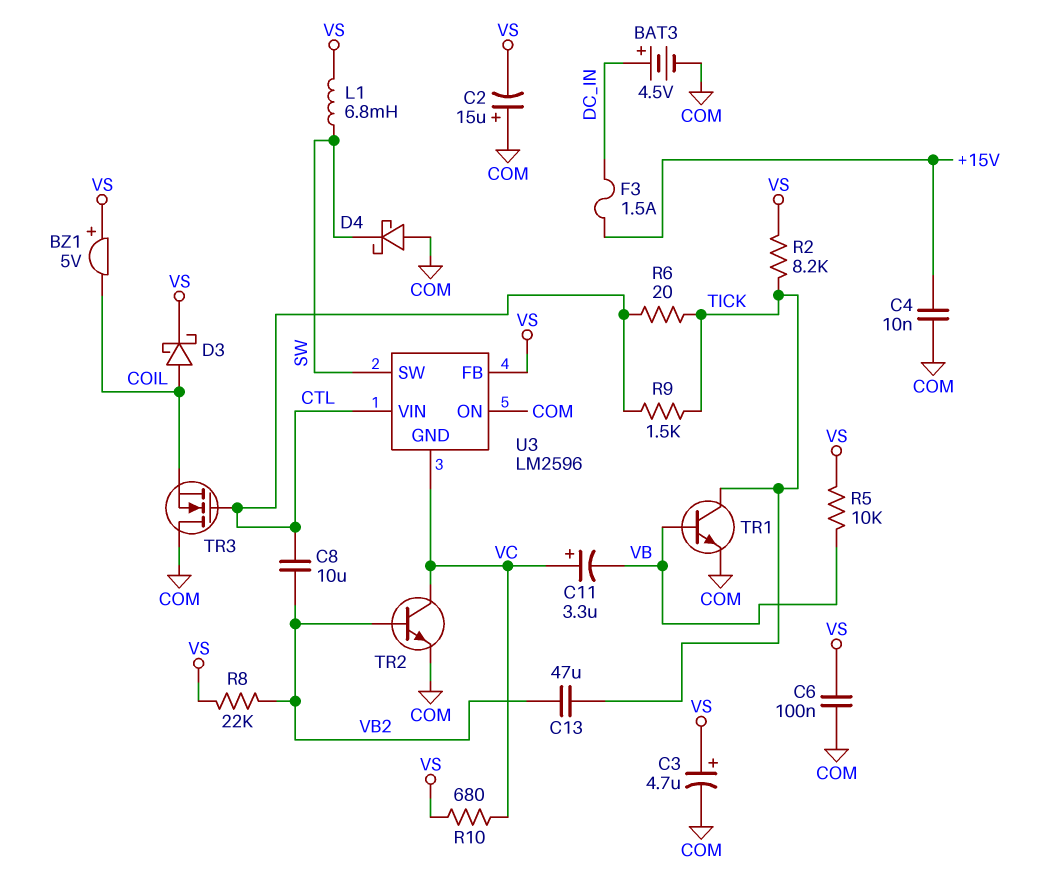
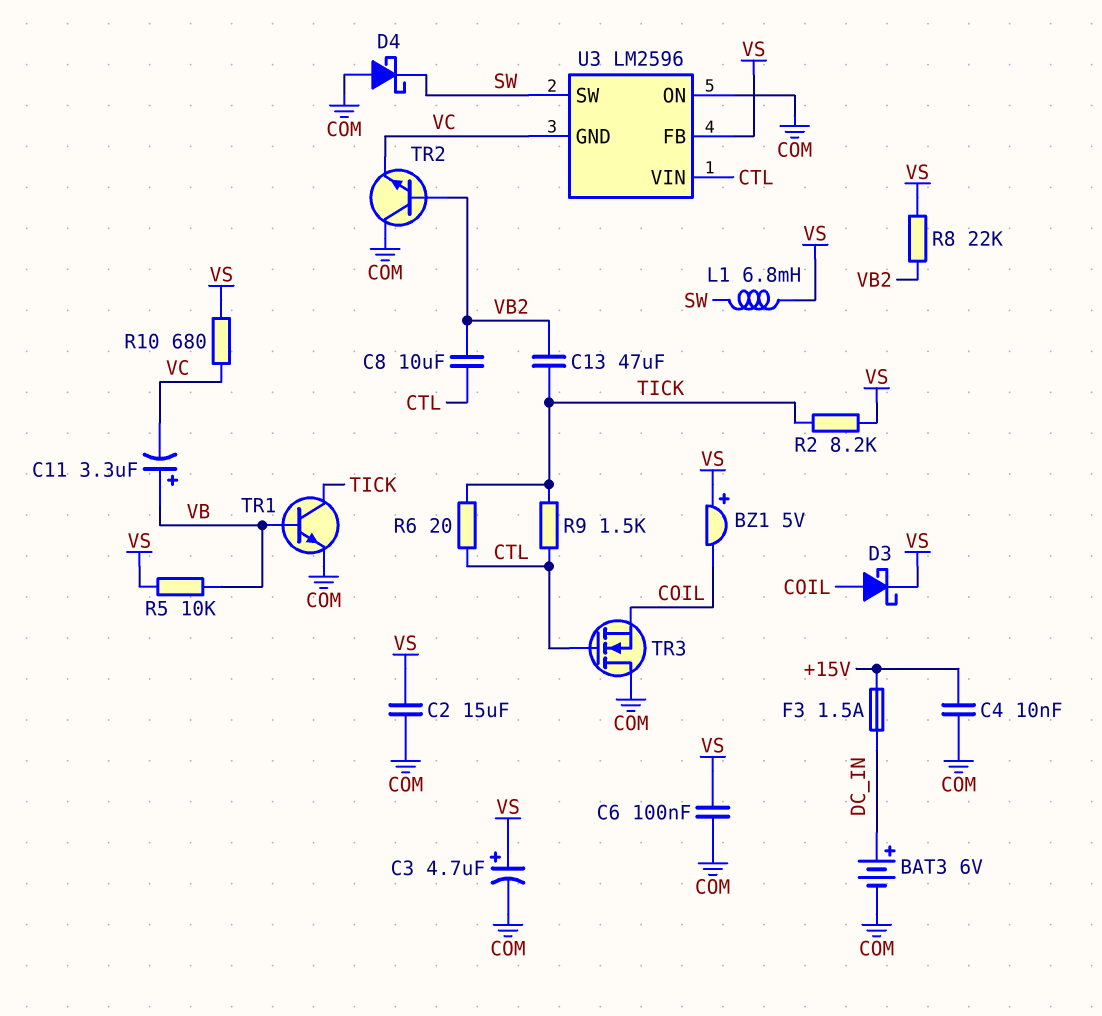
BAT3: 4.5V (plus DC_IN, minus COM) -> 6V (plus DC_IN, minus COM)
C2: 15uF (plus COM, minus VS) -> 15uF (COM, VS)
C11: 3.3uF (plus VC, minus VB) -> 3.3uF (plus VB, minus VC)
TR2: NPN (B VB2, C VC, E COM) -> NPN (B VB2, C COM, E VC)

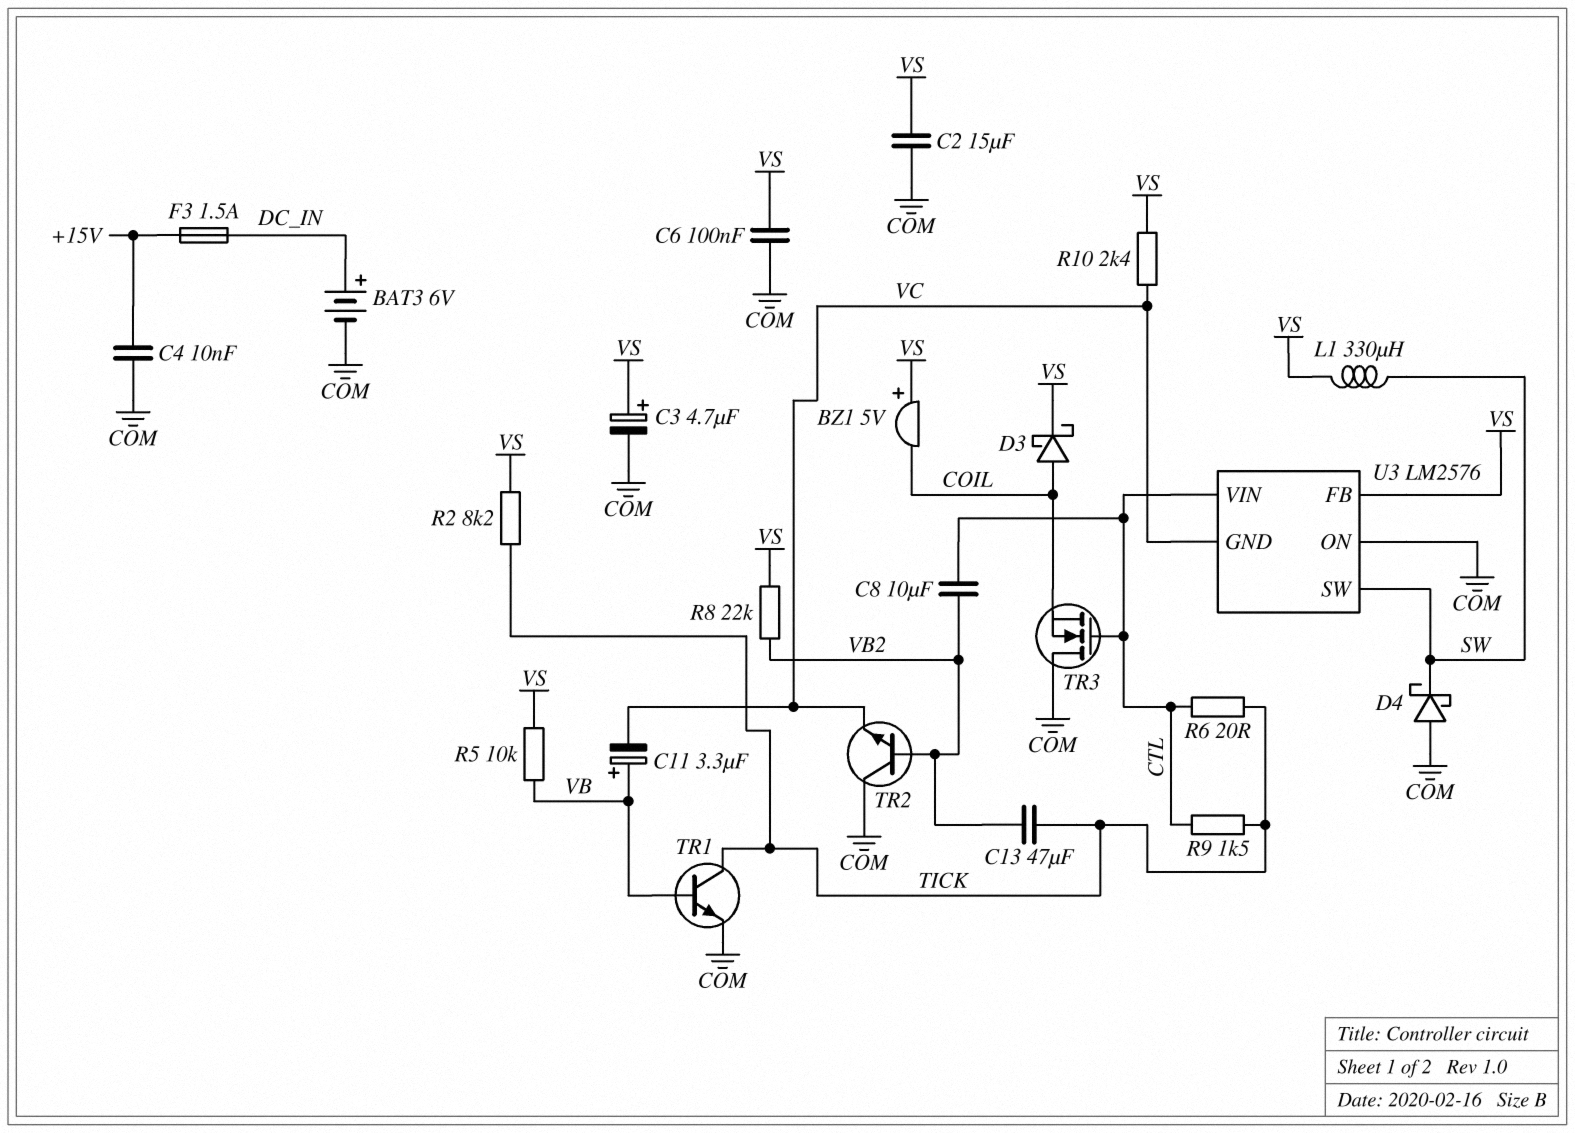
L1: 6.8mH (SW, VS) -> 330uH (SW, VS)
R10: 680 (VC, VS) -> 2.4k (VC, VS)
U3: LM2596 -> LM2576

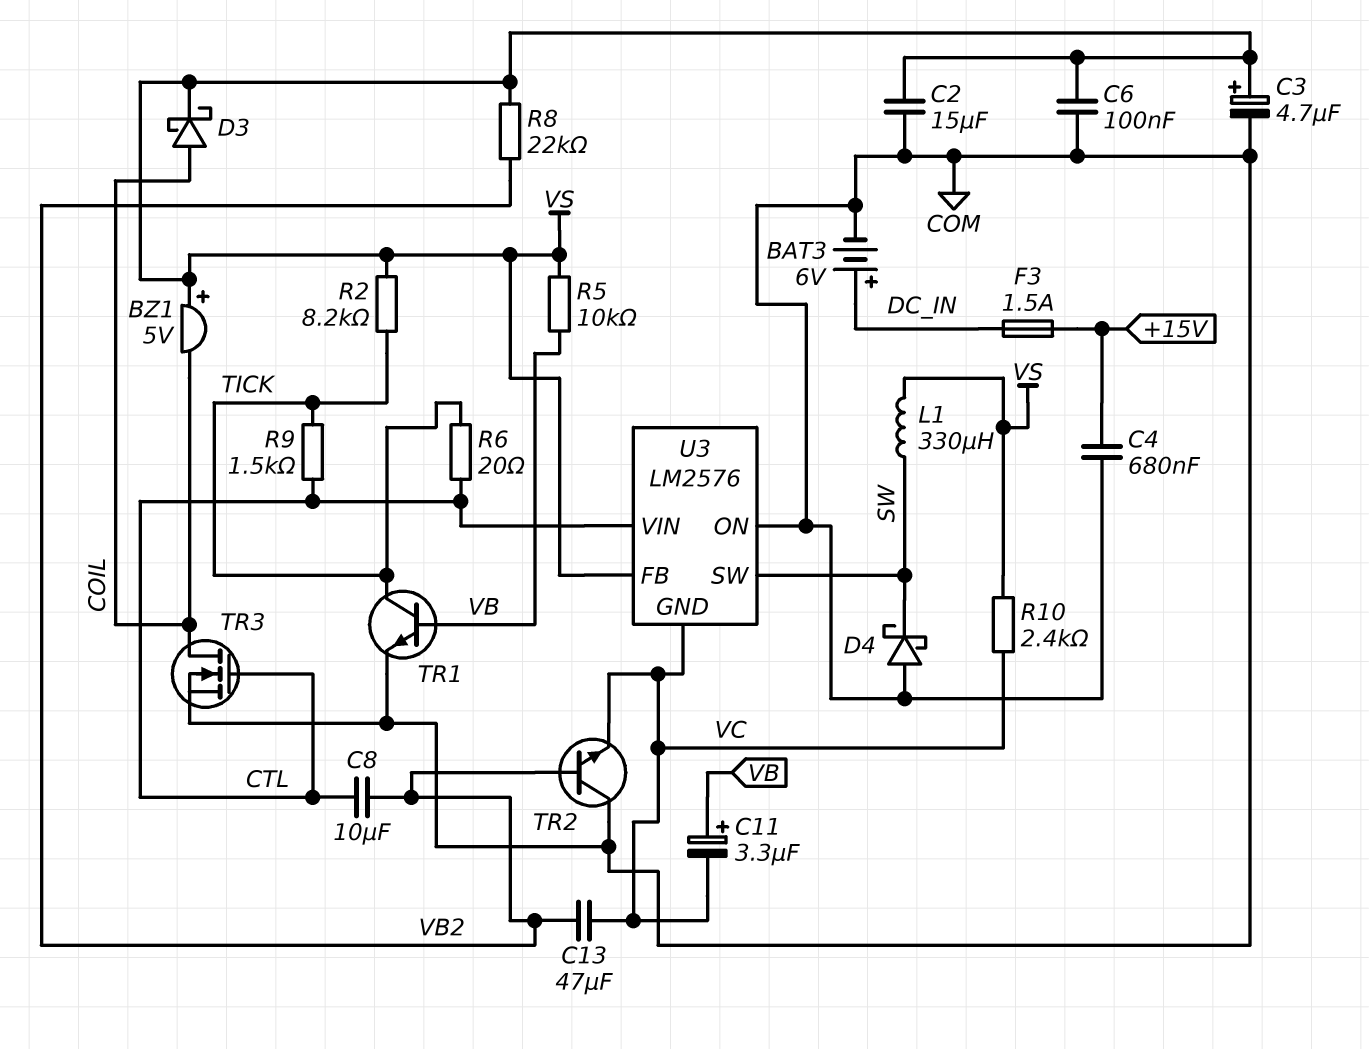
C4: 10nF (+15V, COM) -> 680nF (+15V, COM)
C13: 47uF (TICK, VB2) -> 47uF (VB2, VC)
TR3: NMOS (G CTL, D COM, S COIL) -> NMOS (G CTL, D COIL, S COM)

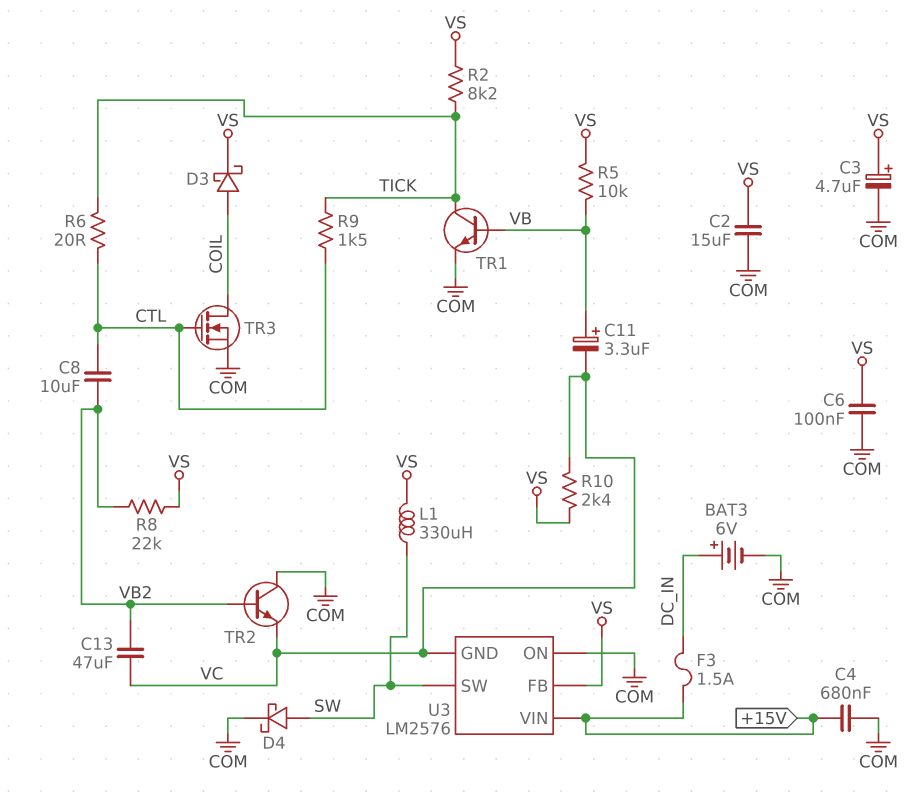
BZ1: buzzer 5V (plus VS, minus COIL) -> none
D4: schottky (A COM, K SW) -> schottky (A SW, K COM)
U3 pin VIN: CTL -> +15V

